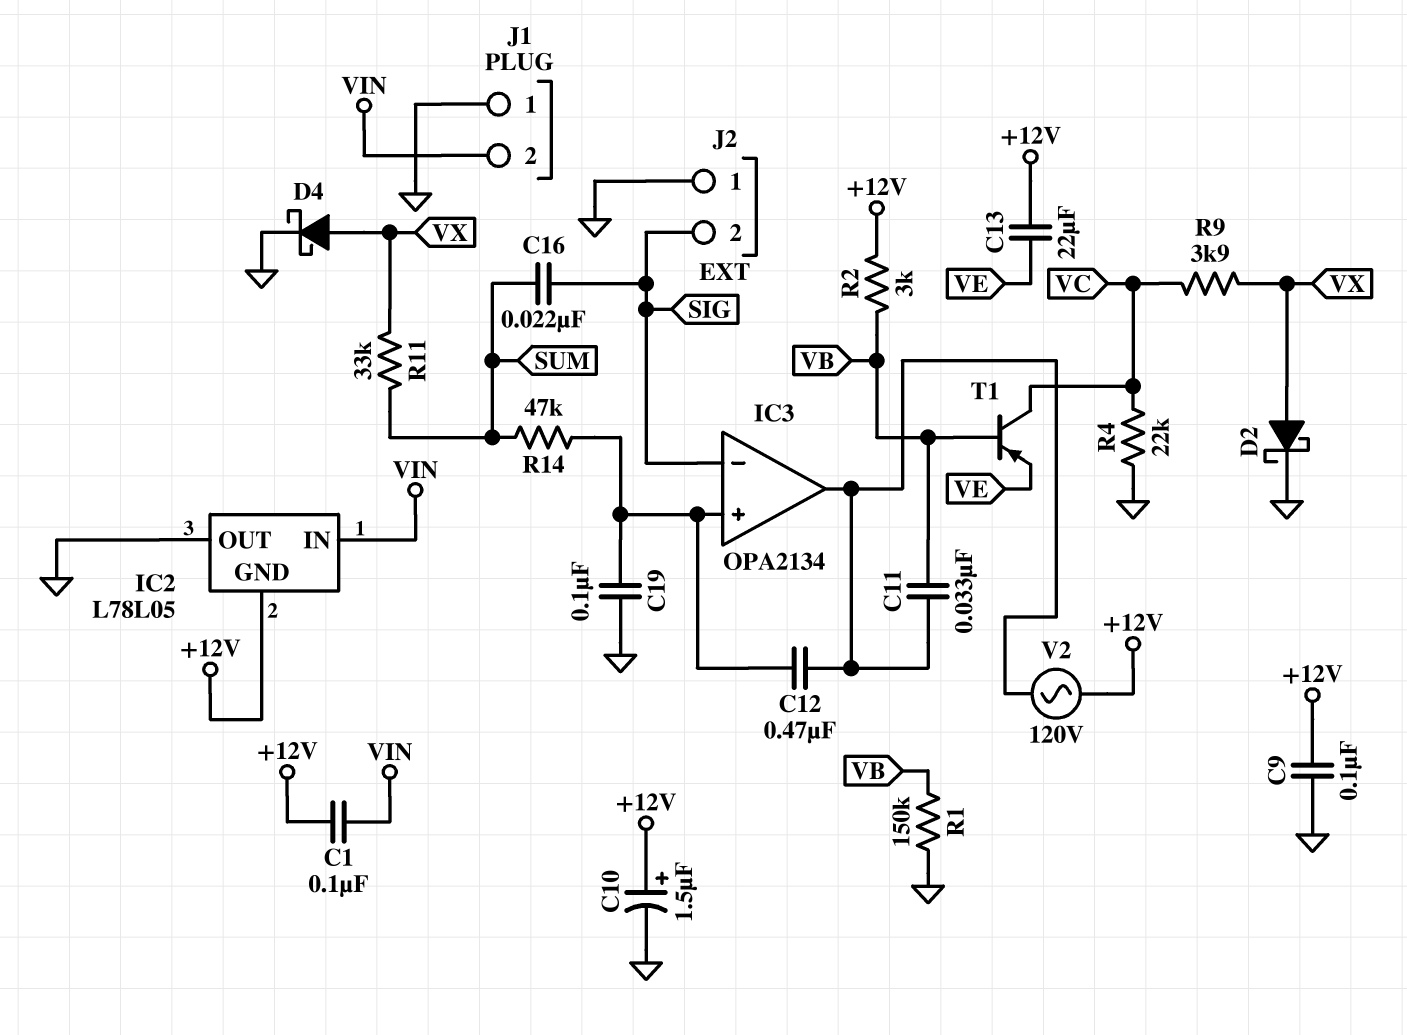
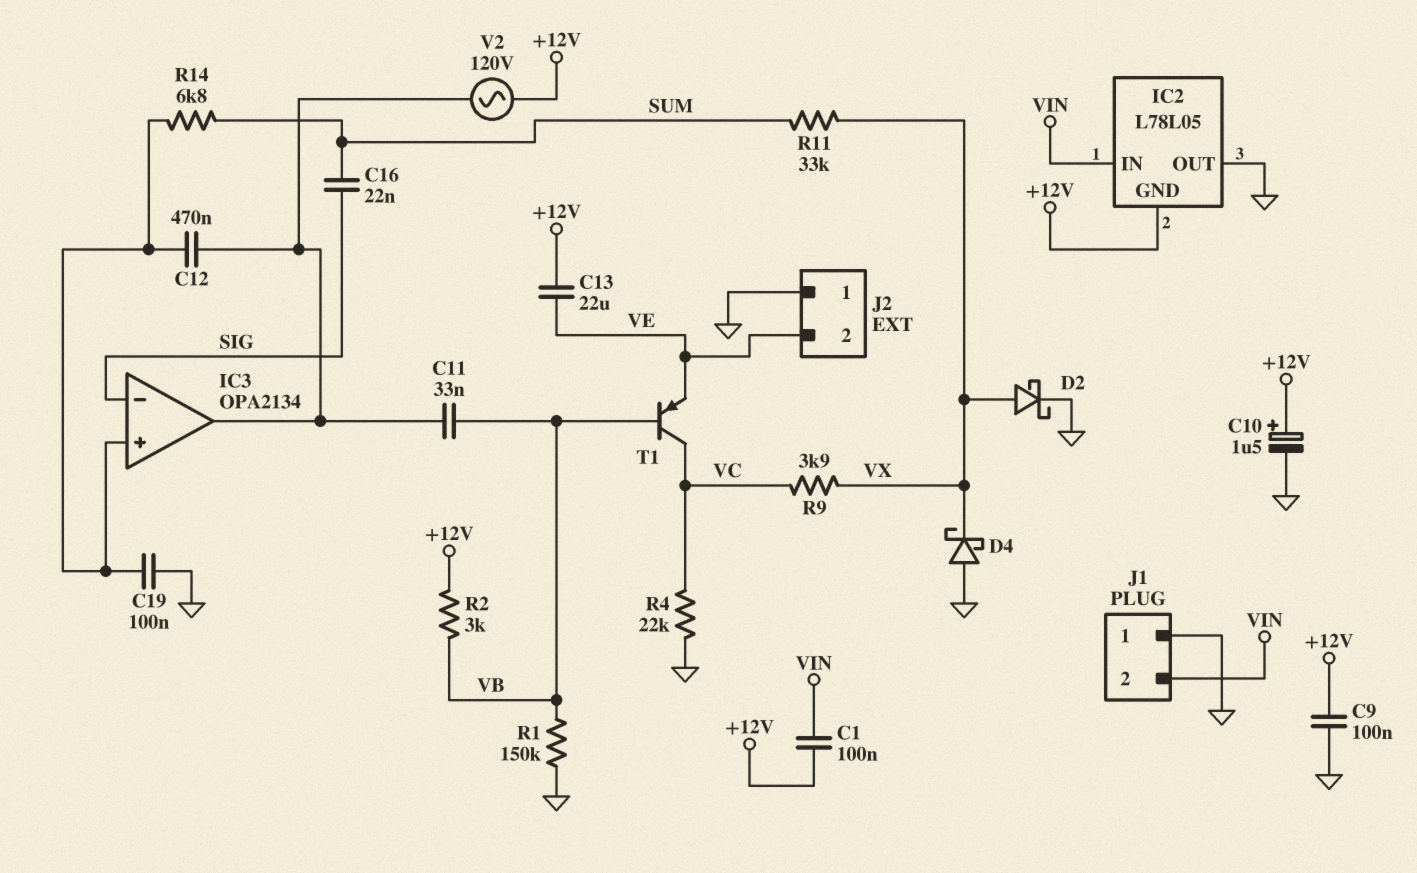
D4: schottky (A VX, K GND) -> schottky (A GND, K VX)
J2 pin 2: SIG -> VE
R14: 47k (IC3/in+, SUM) -> 6.8k (IC3/in+, SUM)

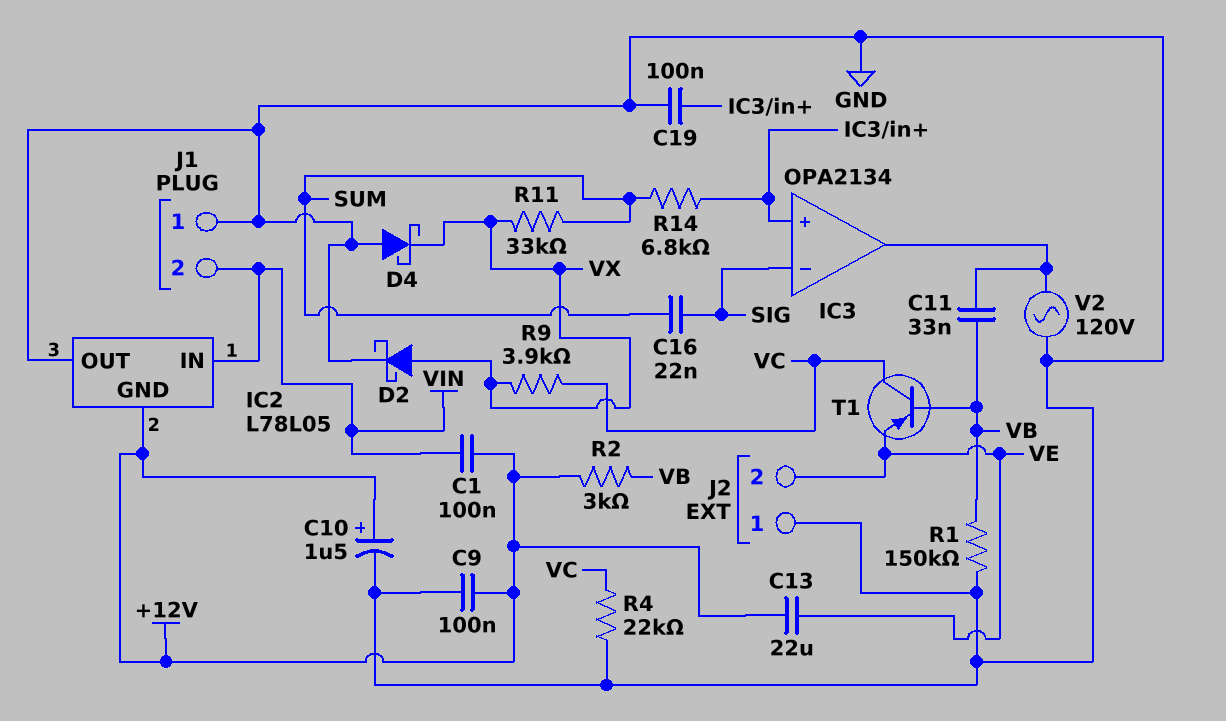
C12: 470nF (IC3/in+, IC3/out) -> none
V2: AC 120V (+12V, IC3/out) -> AC 120V (GND, IC3/out)

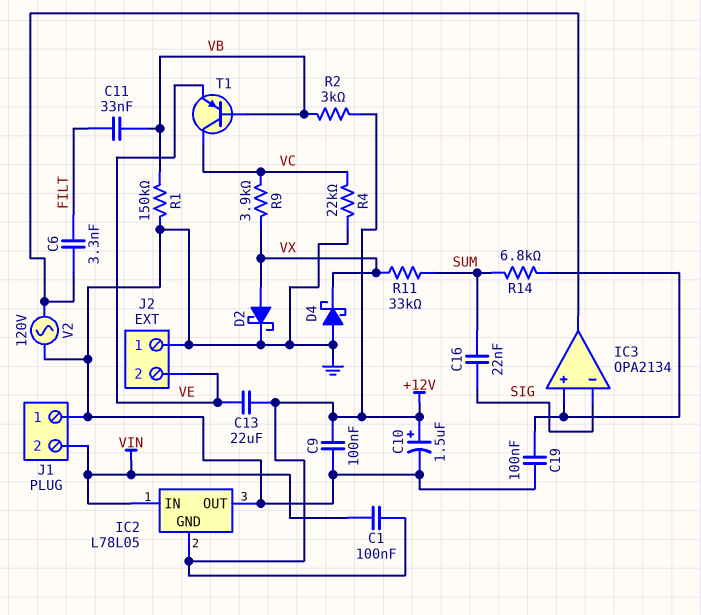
C6: none -> 3.3nF (FILT, IC3/out)
C11: 33nF (IC3/out, VB) -> 33nF (FILT, VB)

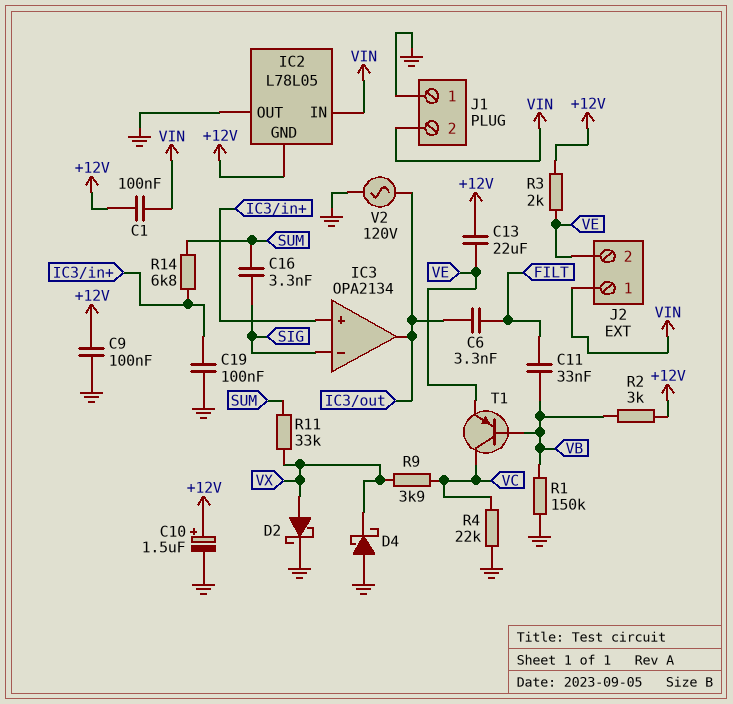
C16: 22nF (SIG, SUM) -> 3.3nF (SIG, SUM)
J2 pin 1: GND -> VIN
R3: none -> 2k (+12V, VE)

